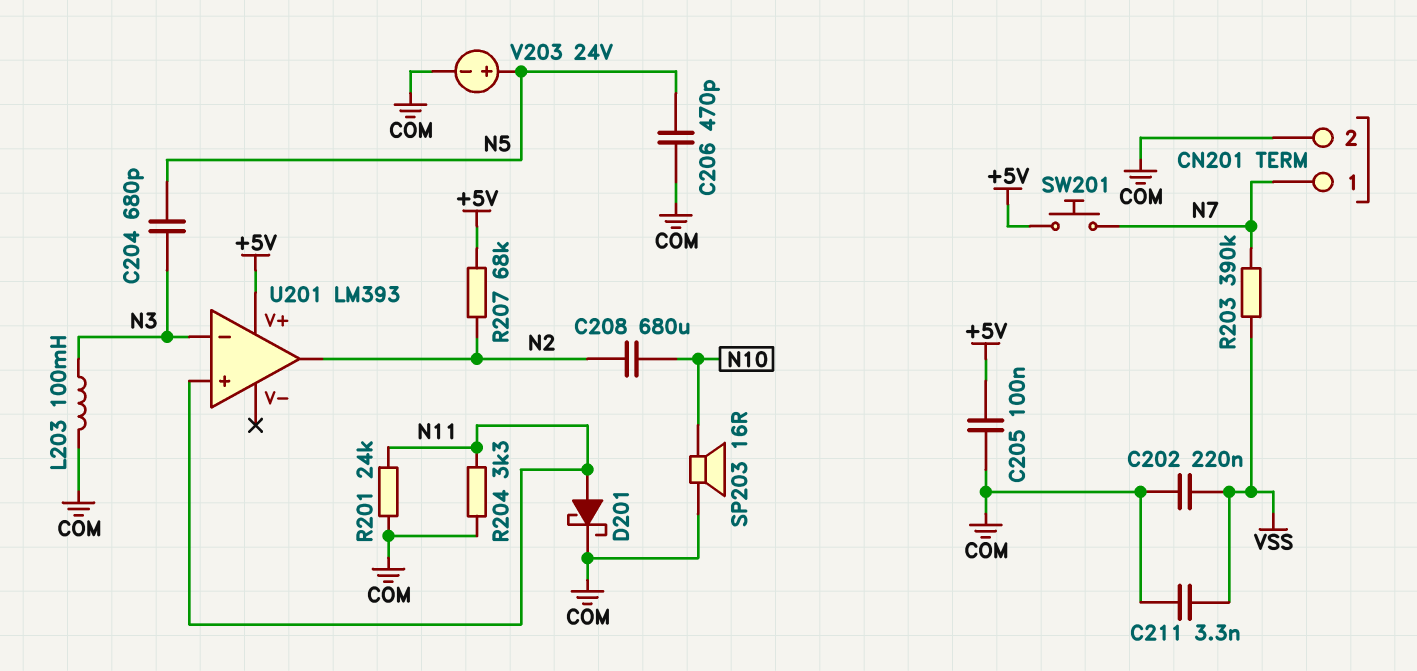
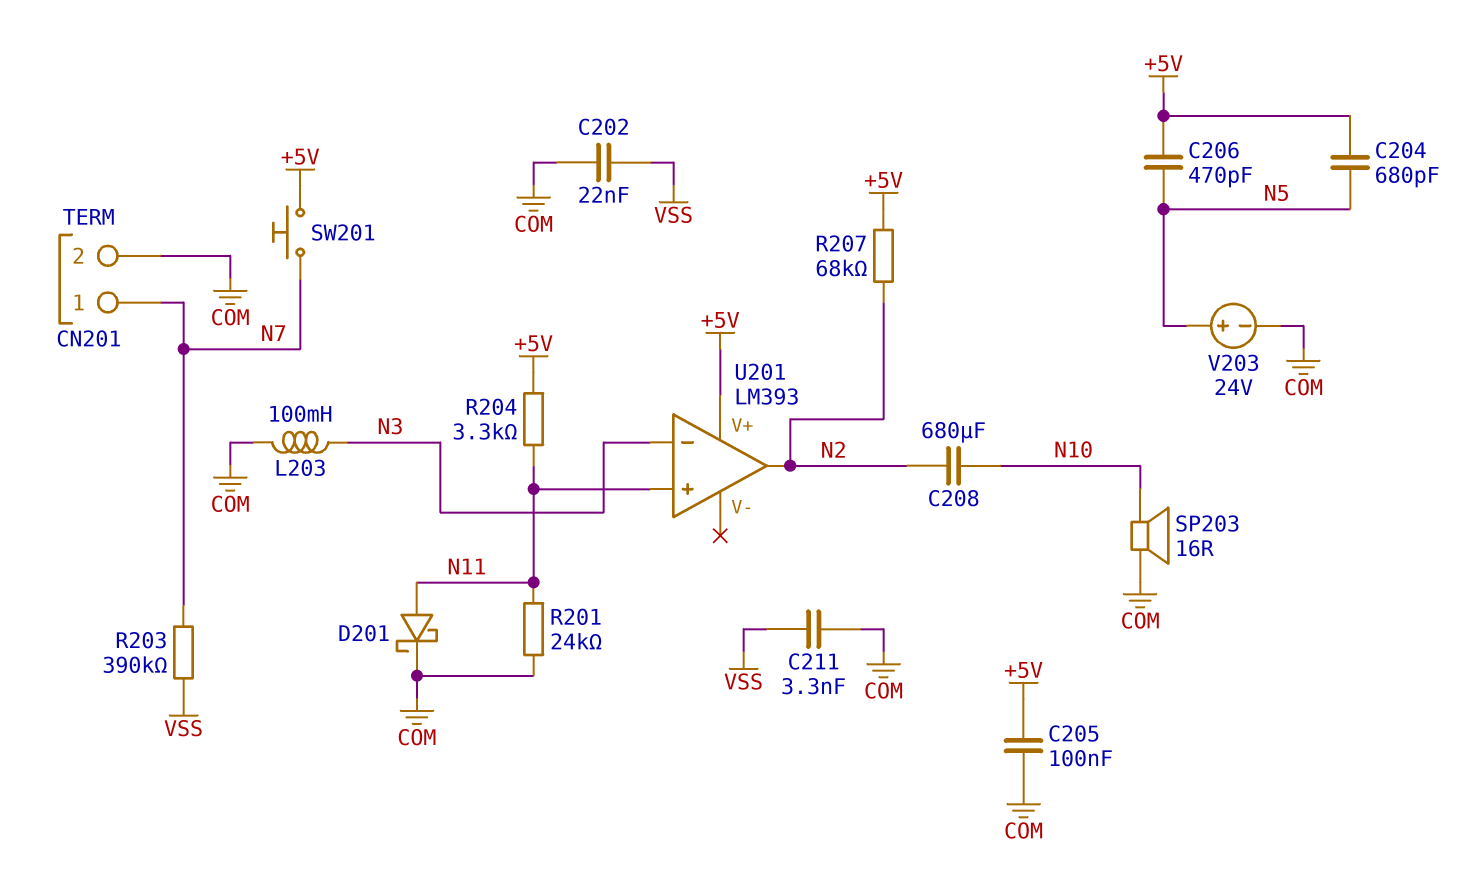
C202: 220nF (COM, VSS) -> 22nF (COM, VSS)
C204: 680pF (N3, N5) -> 680pF (+5V, N5)
C206: 470pF (COM, N5) -> 470pF (+5V, N5)
R204: 3.3k (COM, N11) -> 3.3k (+5V, N11)

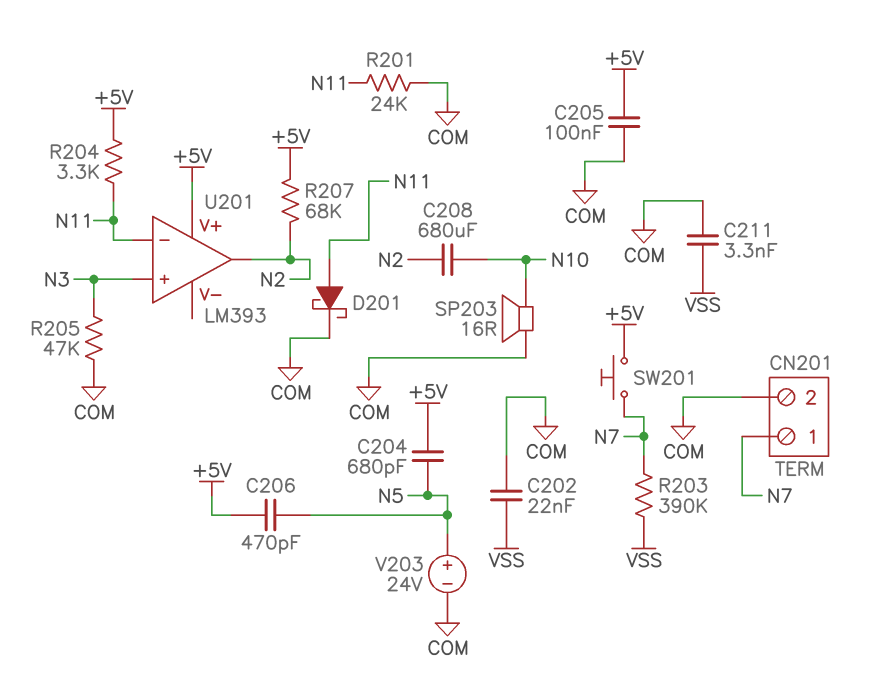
L203: 100mH (COM, N3) -> none
R205: none -> 47k (COM, N3)
U201 pin in+: N11 -> N3
U201 pin in-: N3 -> N11

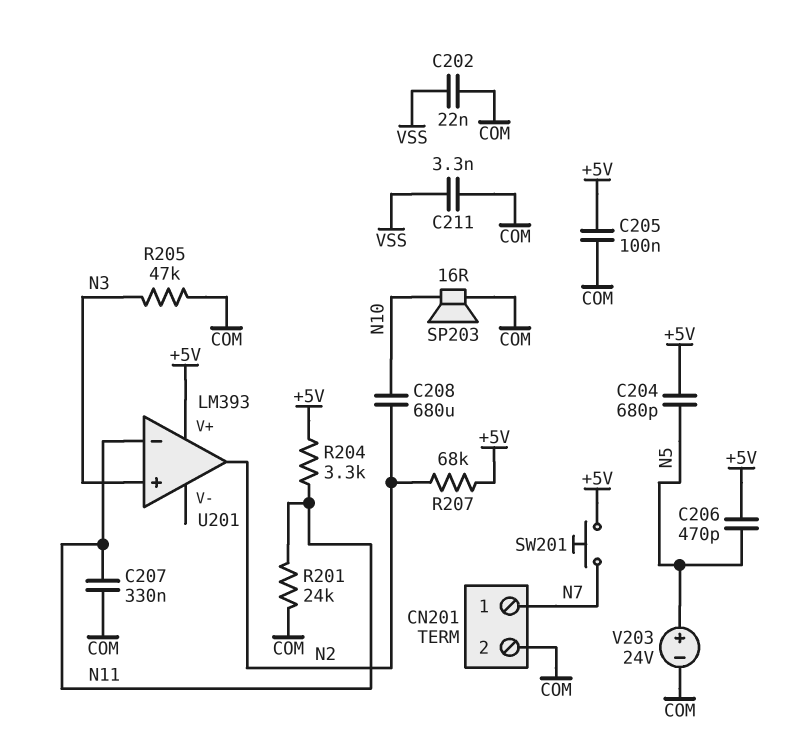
C207: none -> 330nF (COM, N11)
D201: schottky (A N11, K COM) -> none
R203: 390k (N7, VSS) -> none

